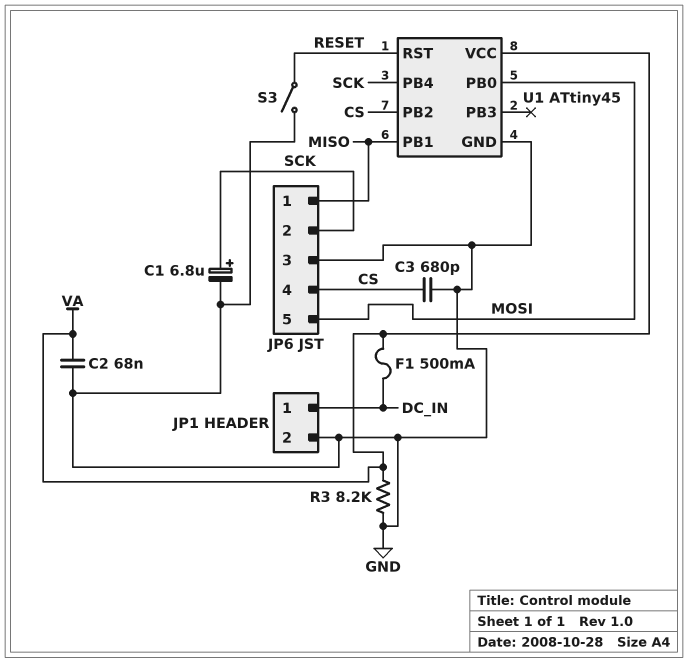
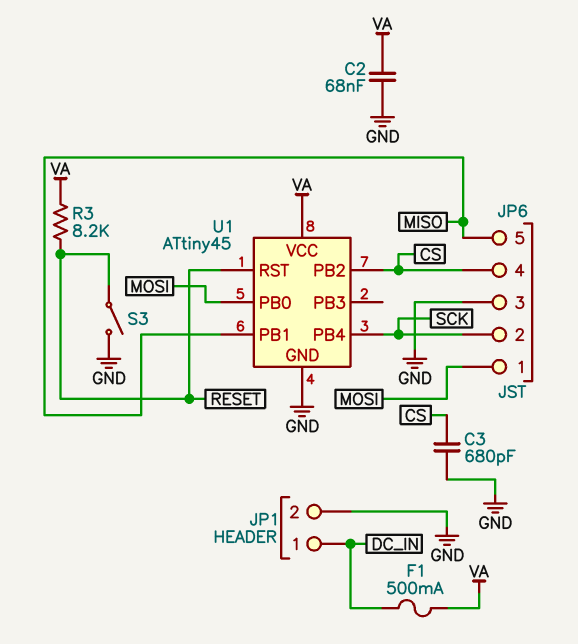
C1: 6.8uF (plus SCK, minus GND) -> none
JP6 pin 1: MISO -> MOSI
JP6 pin 5: MOSI -> MISO
R3: 8.2k (GND, VA) -> 8.2k (RESET, VA)

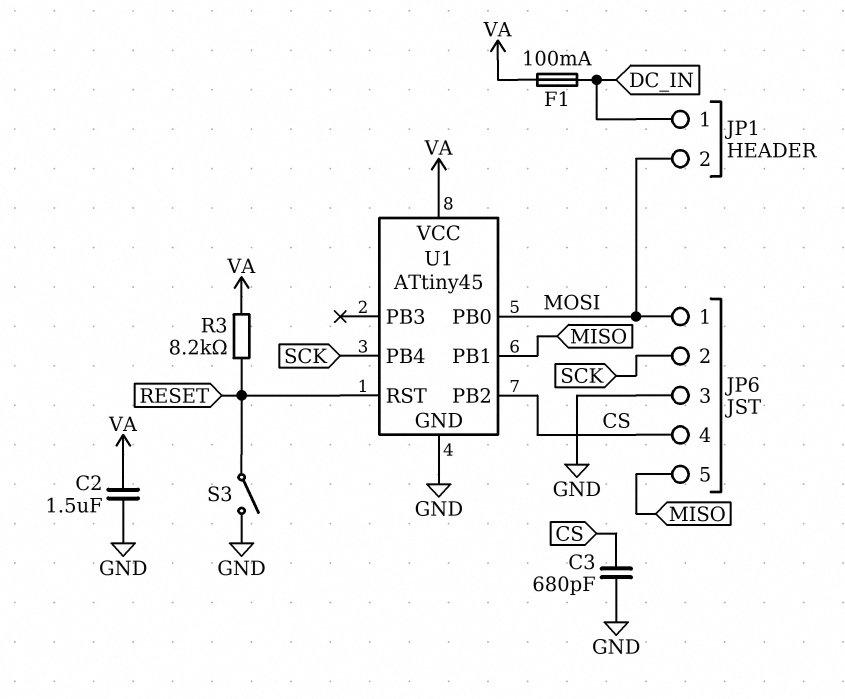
C2: 68nF (GND, VA) -> 1.5uF (GND, VA)
F1: 500mA (DC_IN, VA) -> 100mA (DC_IN, VA)
JP1 pin 2: GND -> MOSI

